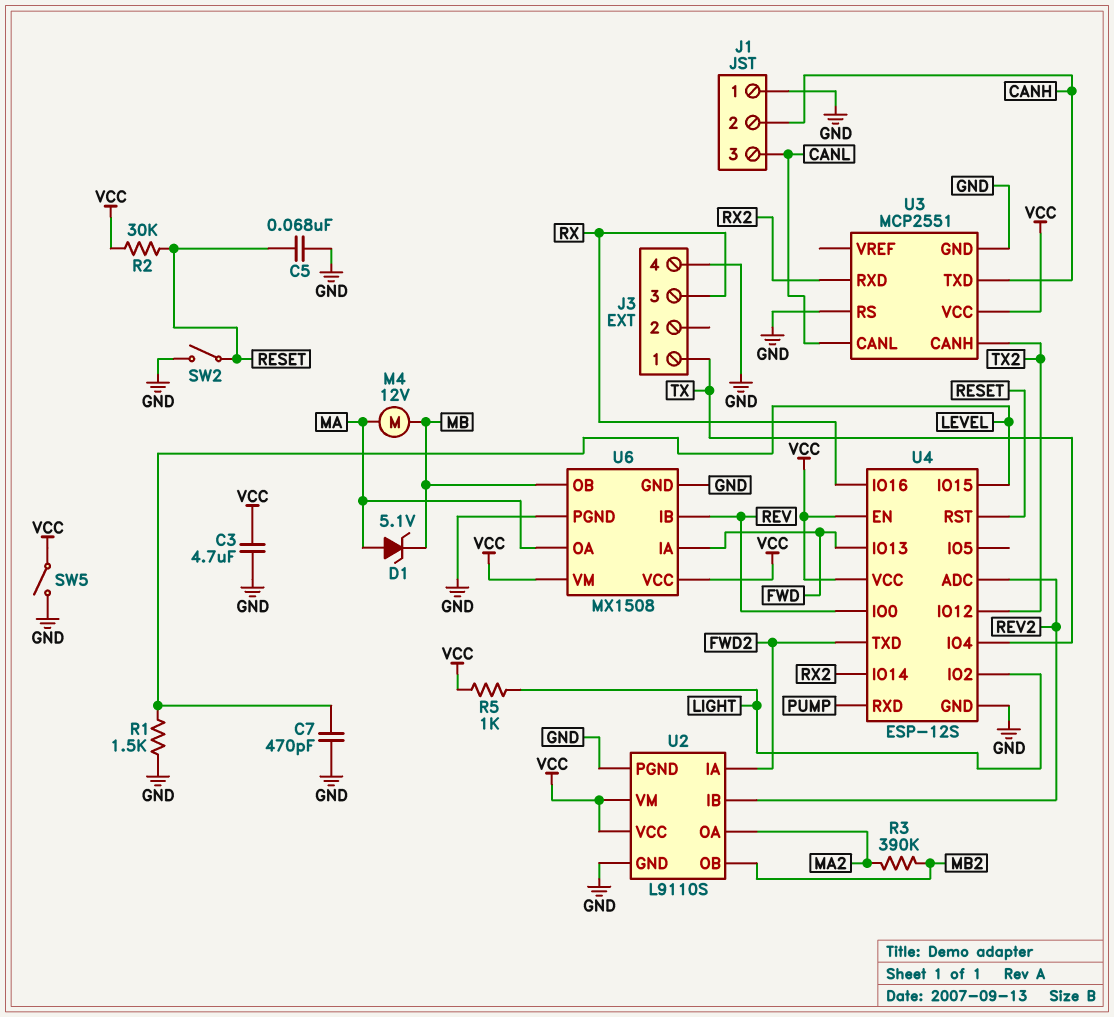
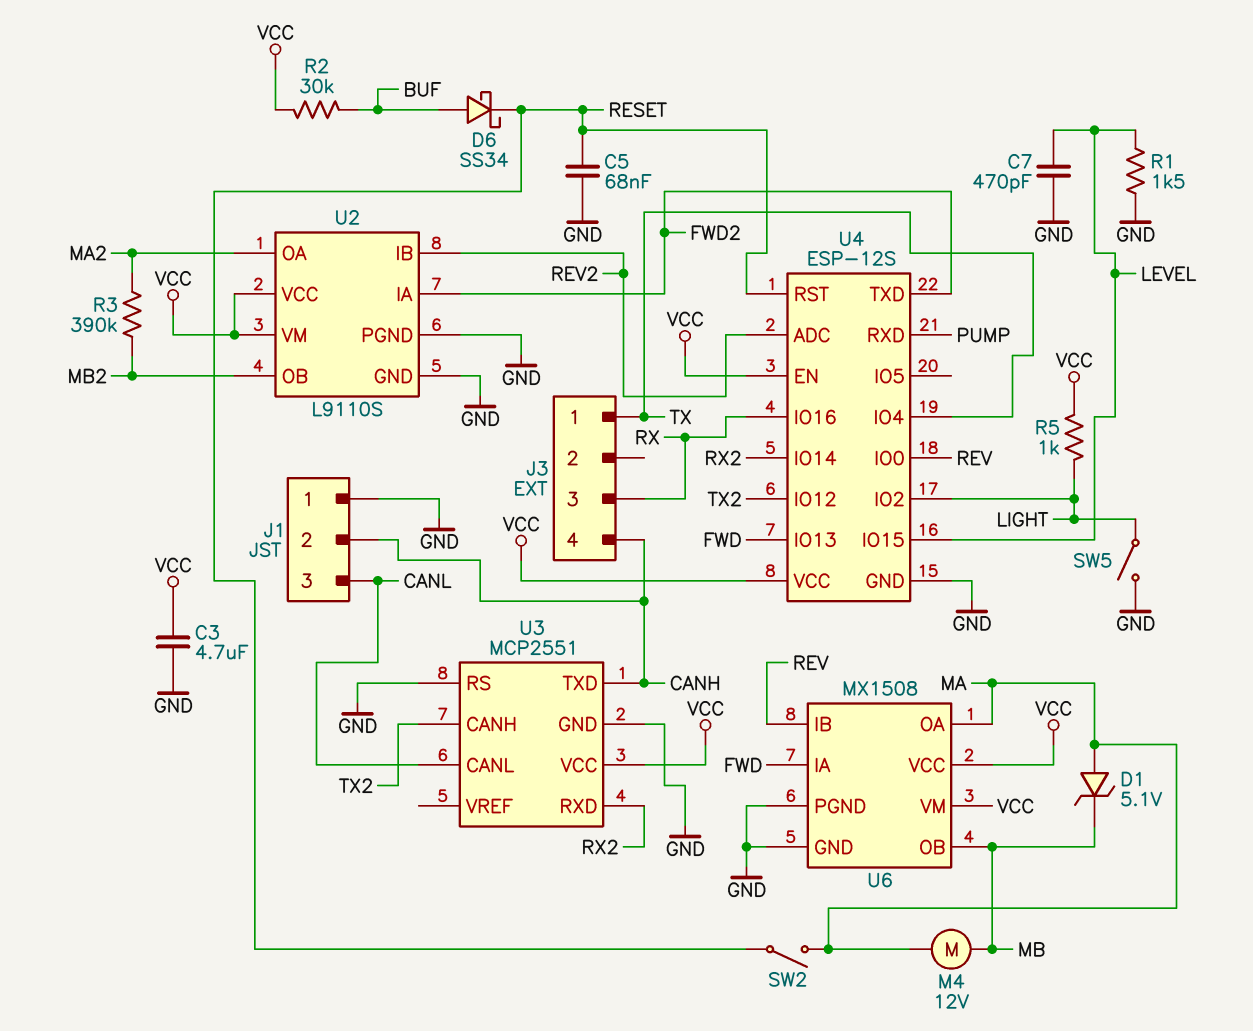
D6: none -> schottky SS34 (A BUF, K RESET)
J3 pin 4: GND -> CANH
R2: 30k (RESET, VCC) -> 30k (BUF, VCC)
SW2: switch (GND, RESET) -> switch (MA, RESET)
SW5: switch (GND, VCC) -> switch (GND, LIGHT)

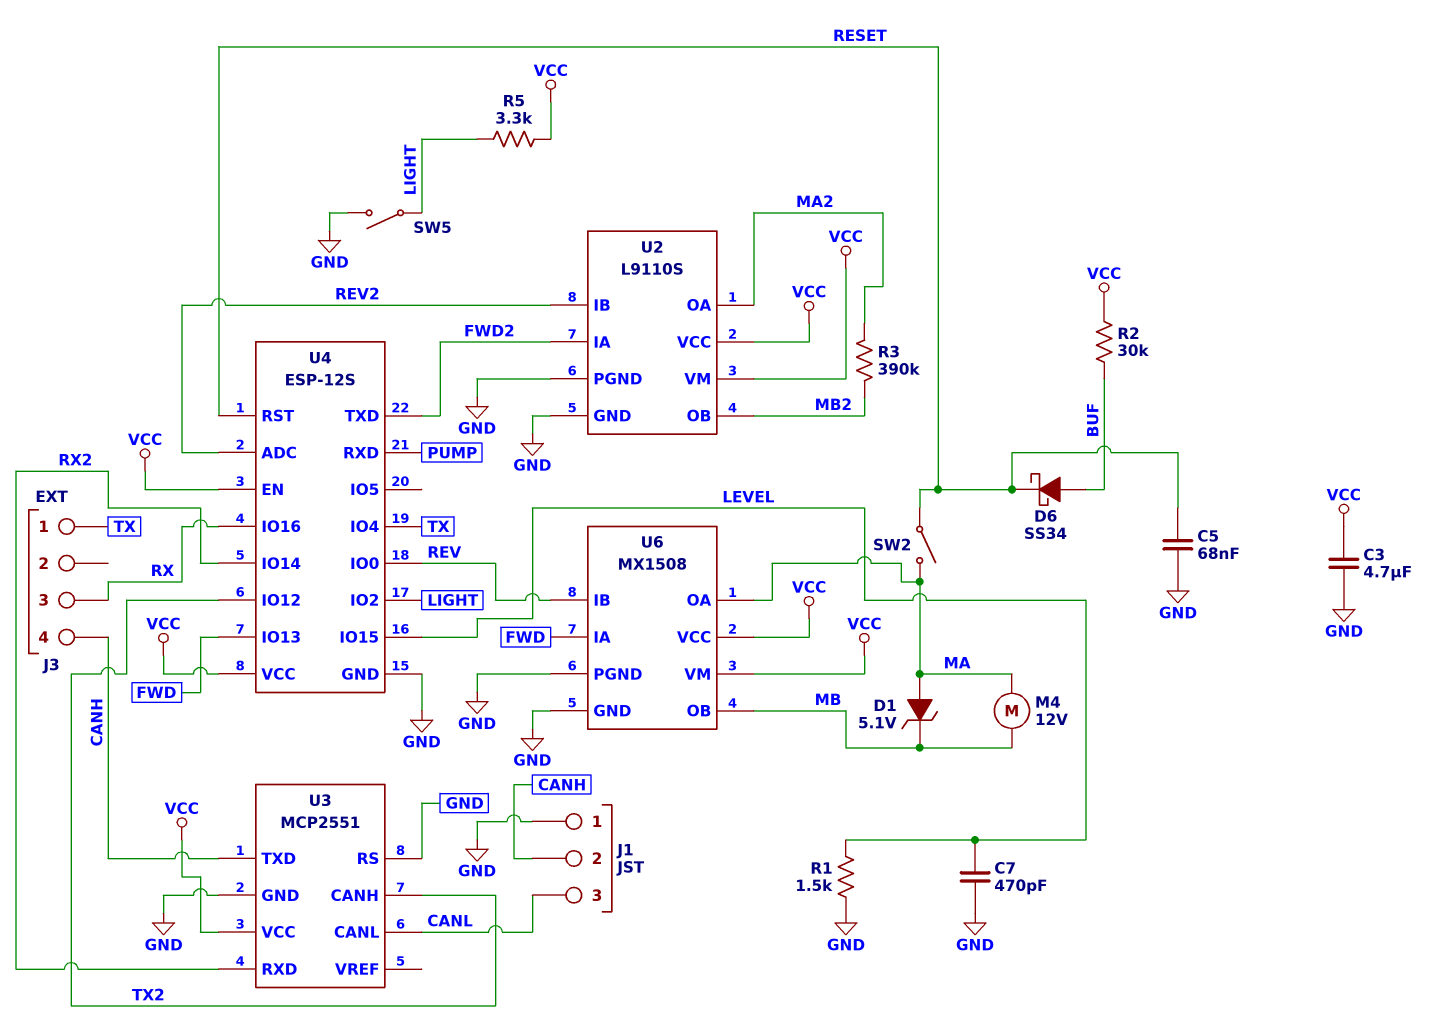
R5: 1k (LIGHT, VCC) -> 3.3k (LIGHT, VCC)

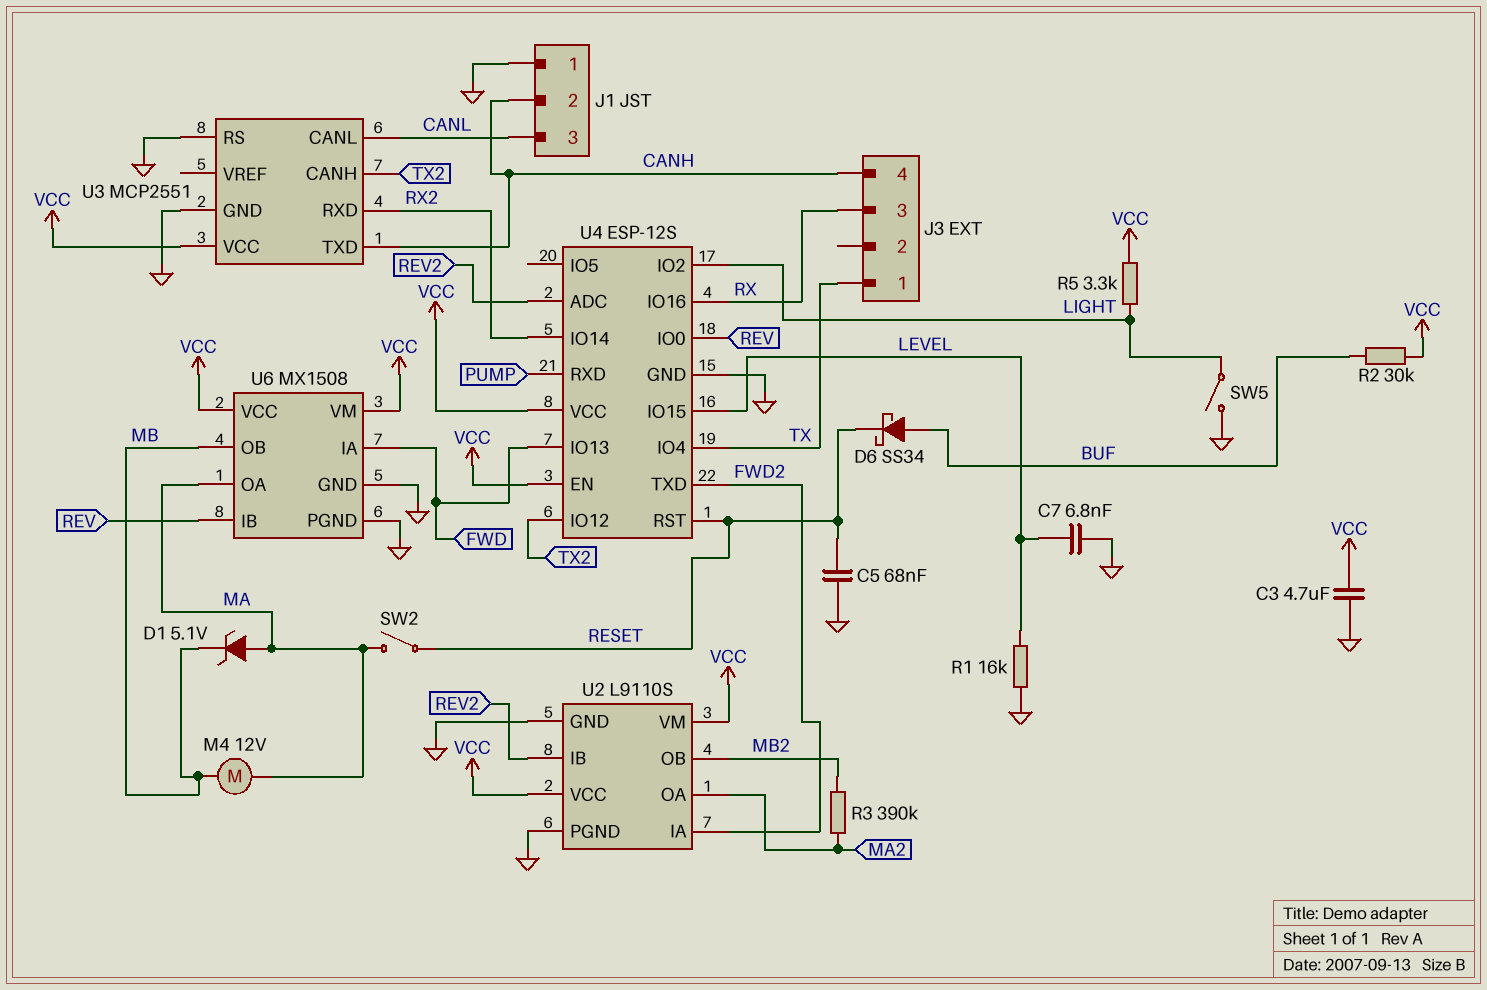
C7: 470pF (GND, LEVEL) -> 6.8nF (GND, LEVEL)
R1: 1.5k (GND, LEVEL) -> 16k (GND, LEVEL)

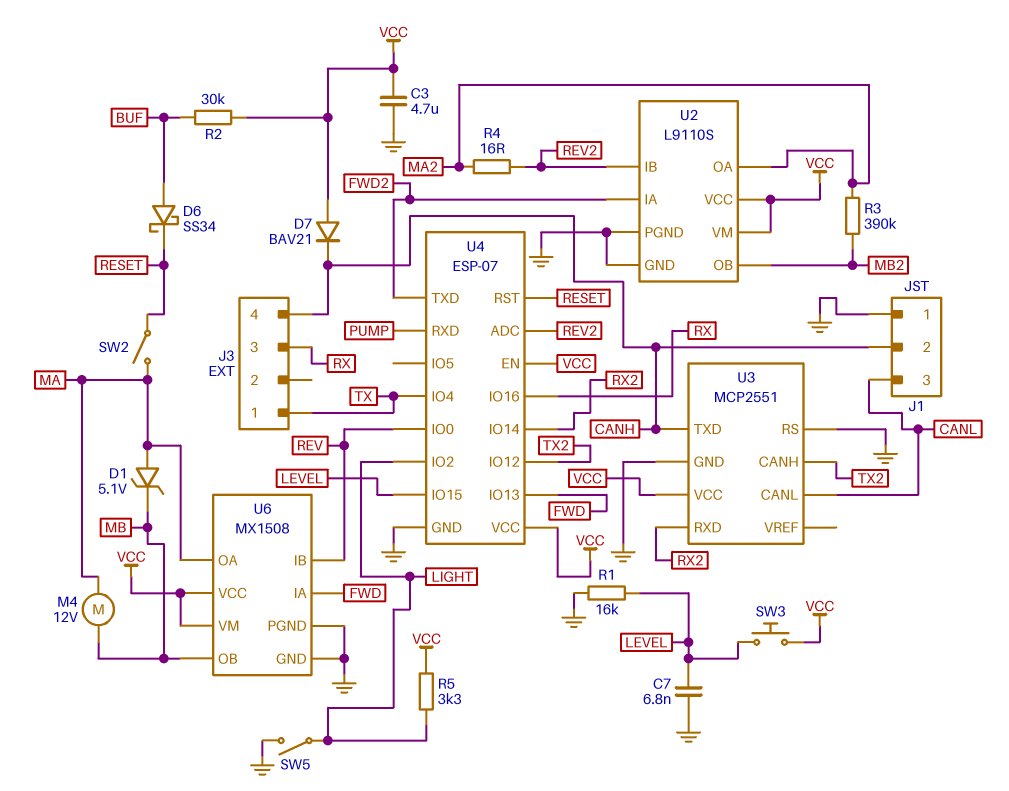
C5: 68nF (GND, RESET) -> none
D7: none -> diode BAV21 (A VCC, K CANH)
R4: none -> 16 (MA2, REV2)
SW3: none -> button (LEVEL, VCC)
U4: ESP-12S -> ESP-07

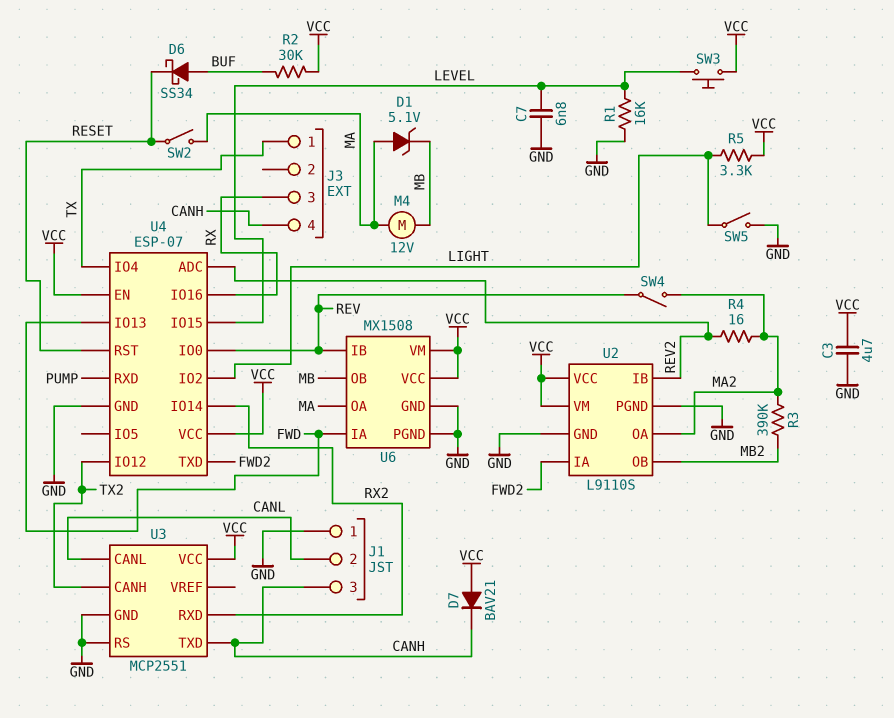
J1 pin 2: CANH -> CANL
J1 pin 3: CANL -> CANH
SW4: none -> switch (MA2, REV)

